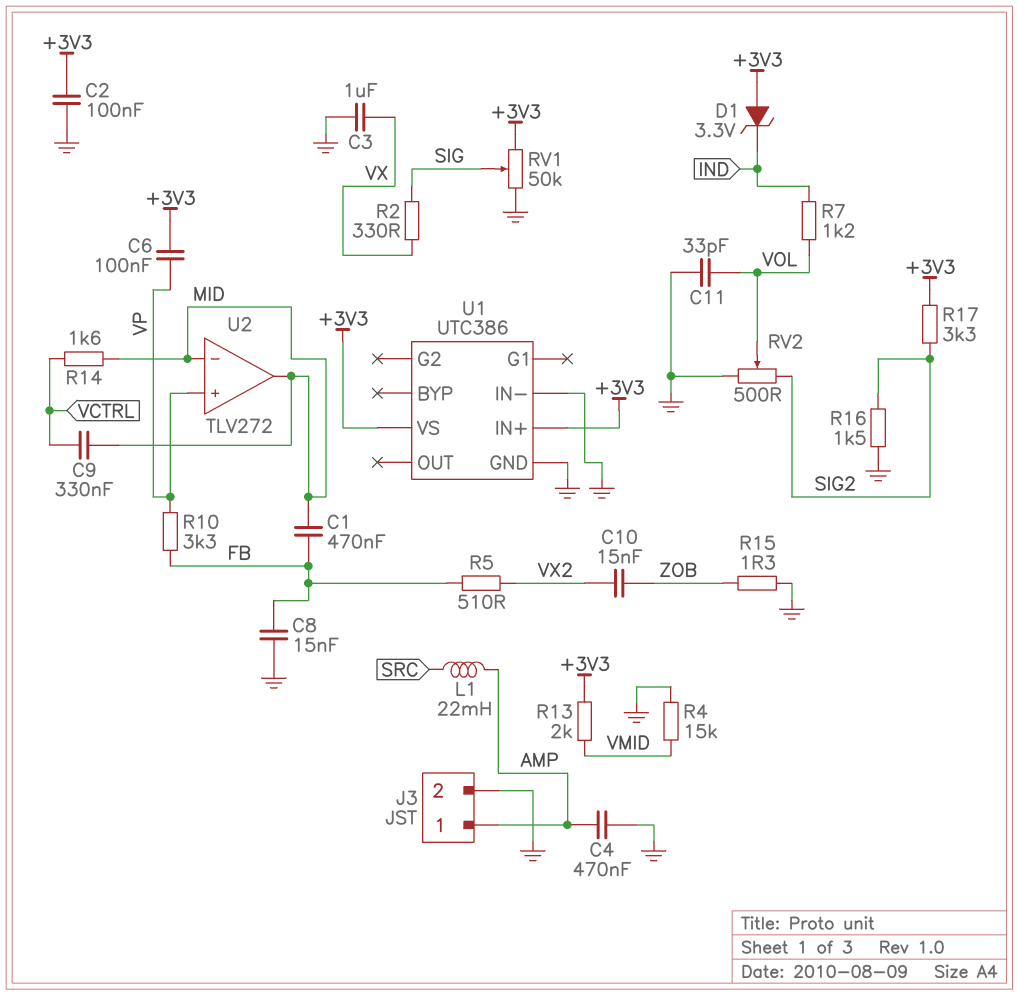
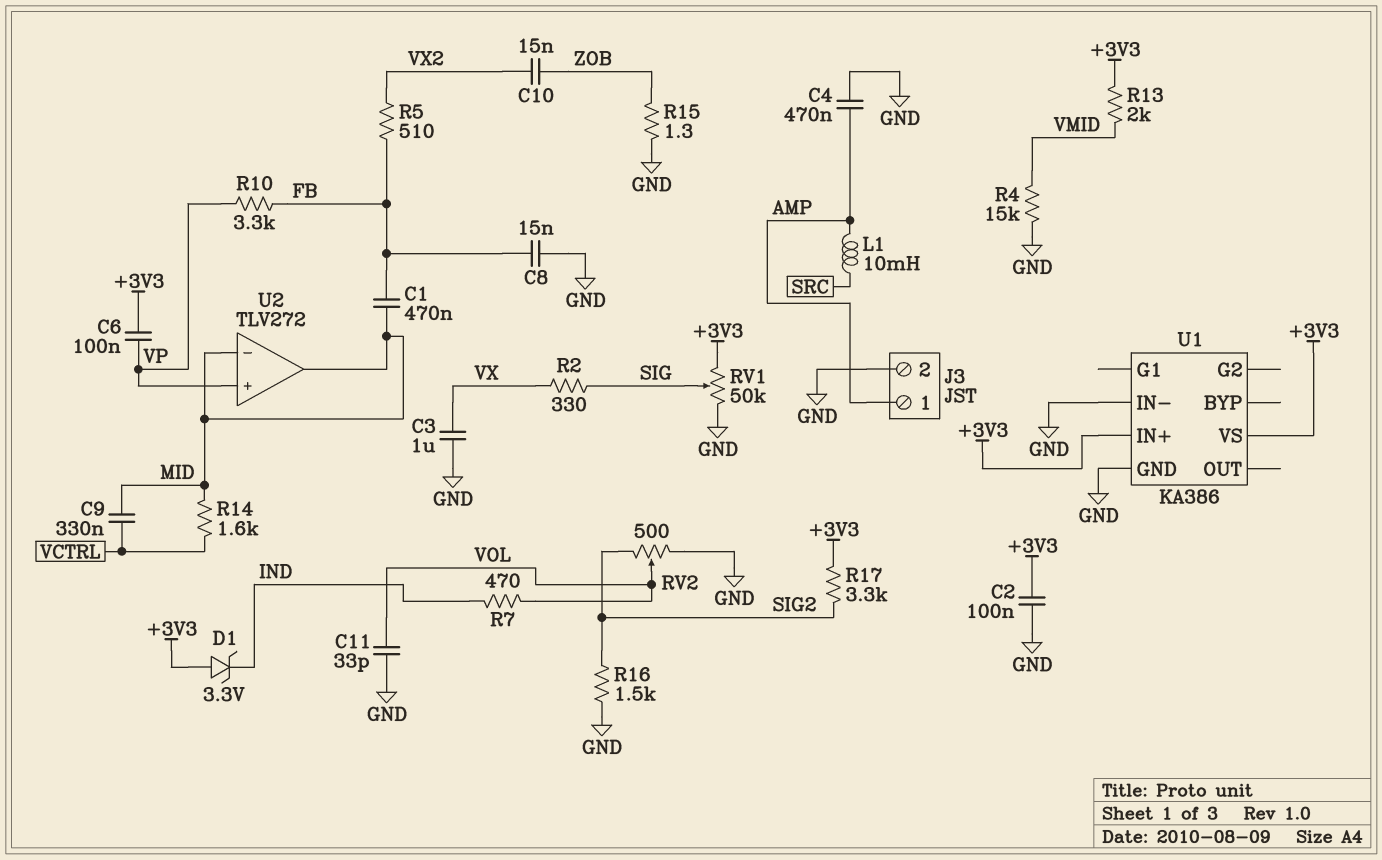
L1: 22mH (AMP, SRC) -> 10mH (AMP, SRC)
R7: 1.2k (IND, VOL) -> 470 (IND, VOL)
U1: UTC386 -> KA386

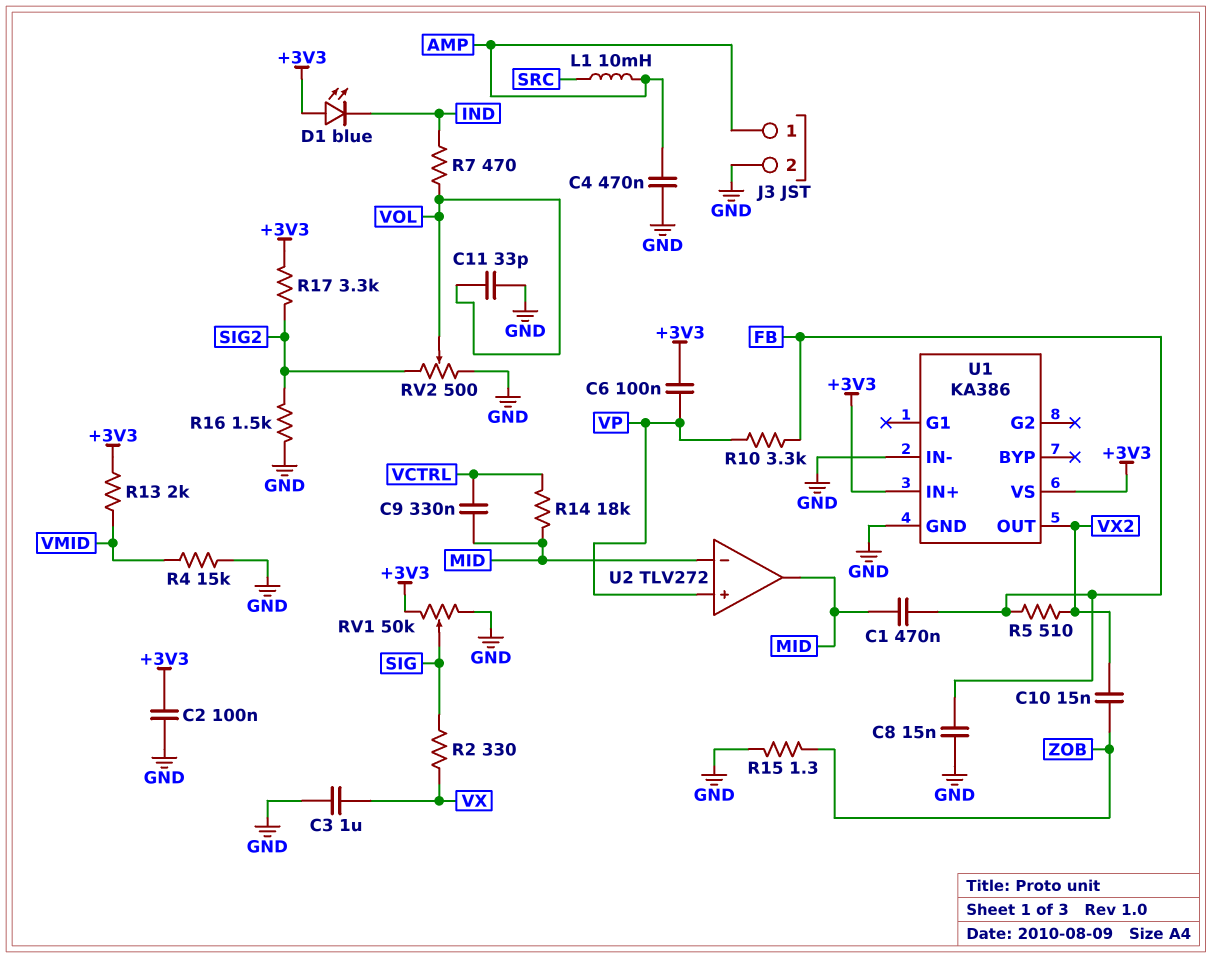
D1: zener 3.3V (A +3V3, K IND) -> LED blue (A +3V3, K IND)
R14: 1.6k (MID, VCTRL) -> 18k (MID, VCTRL)
U1 pin OUT: none -> VX2

